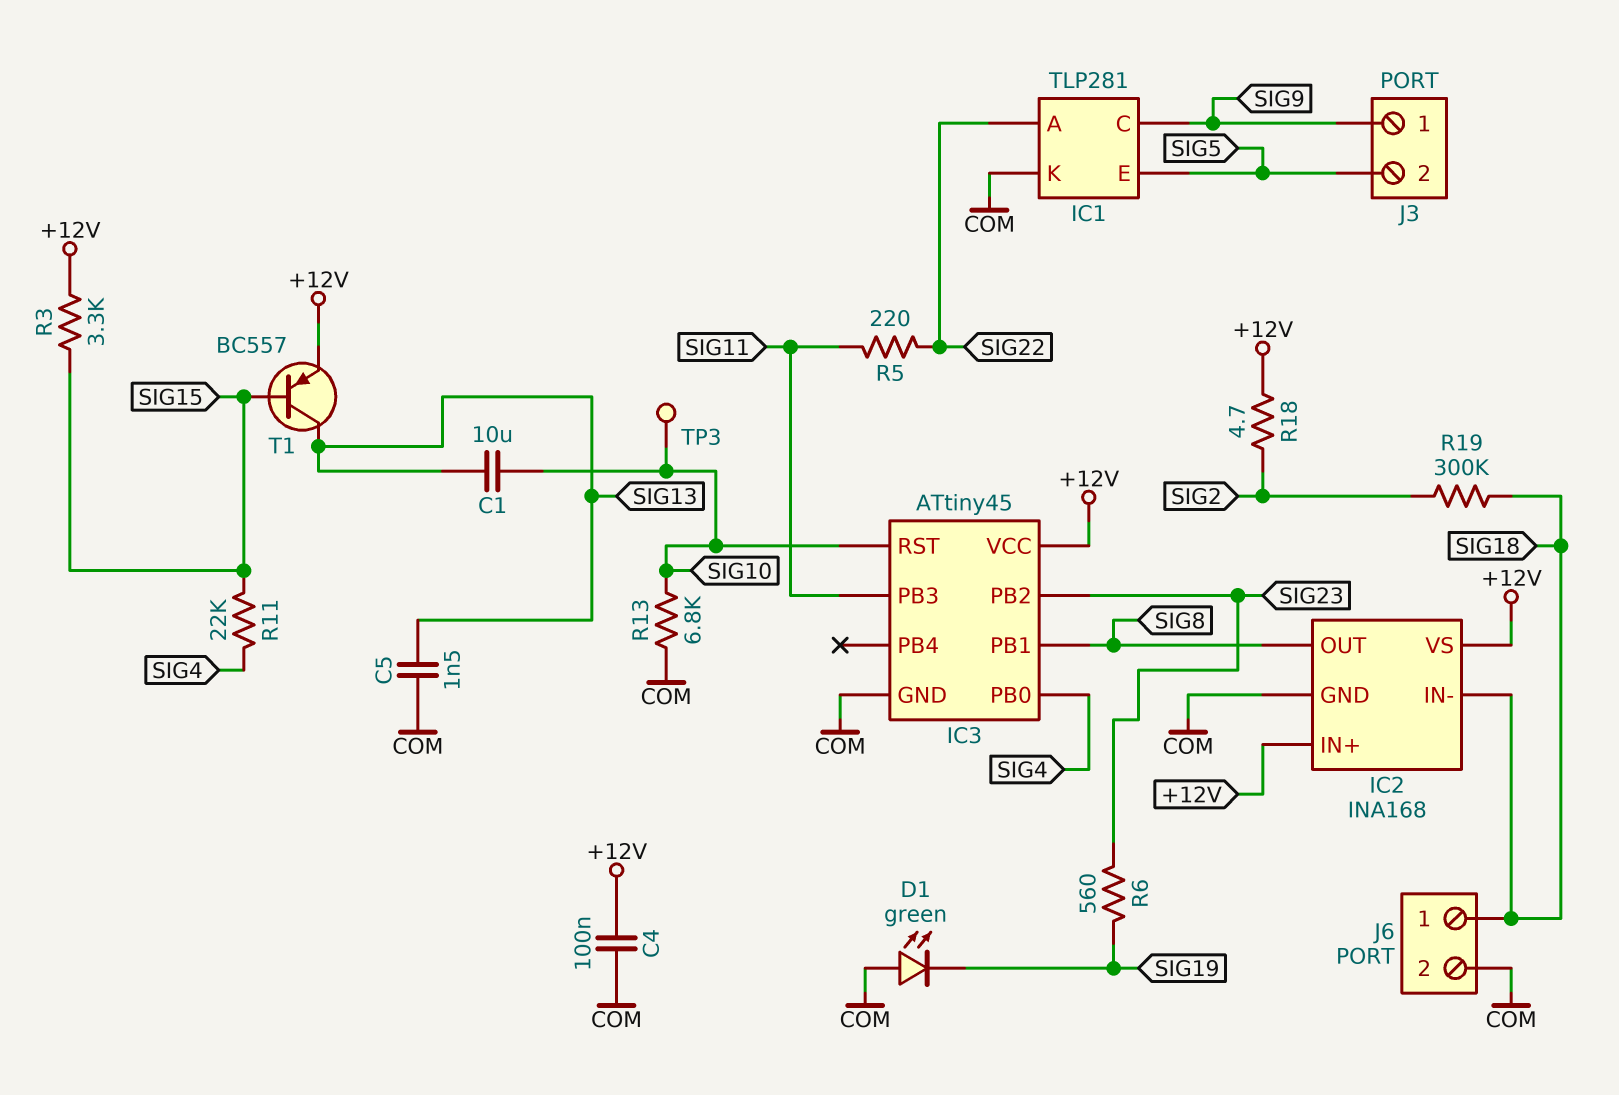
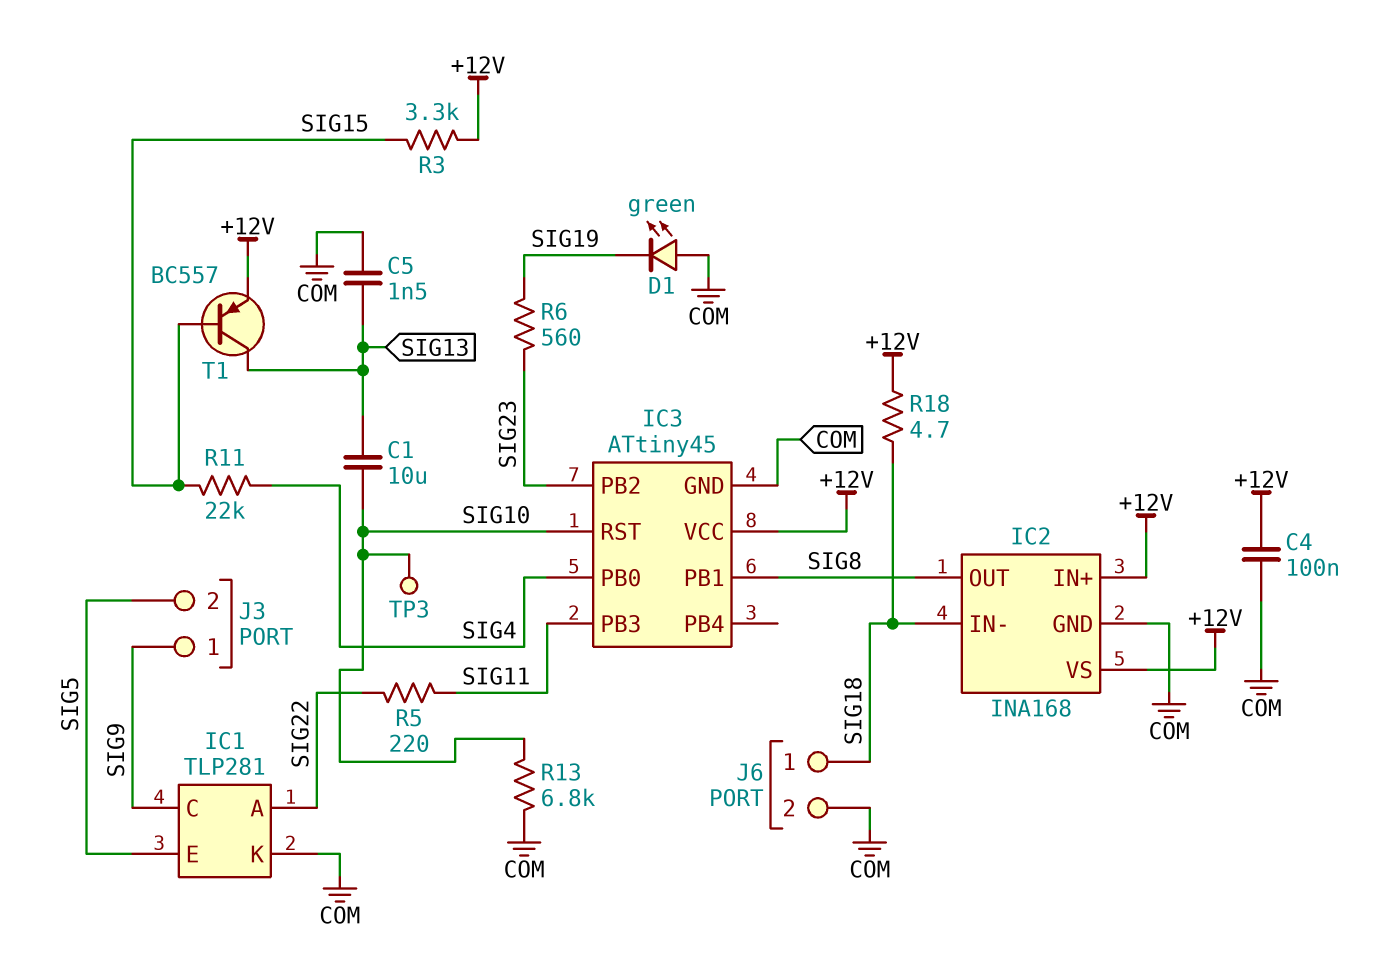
R18: 4.7 (+12V, SIG2) -> 4.7 (+12V, SIG18)
R19: 300k (SIG2, SIG18) -> none

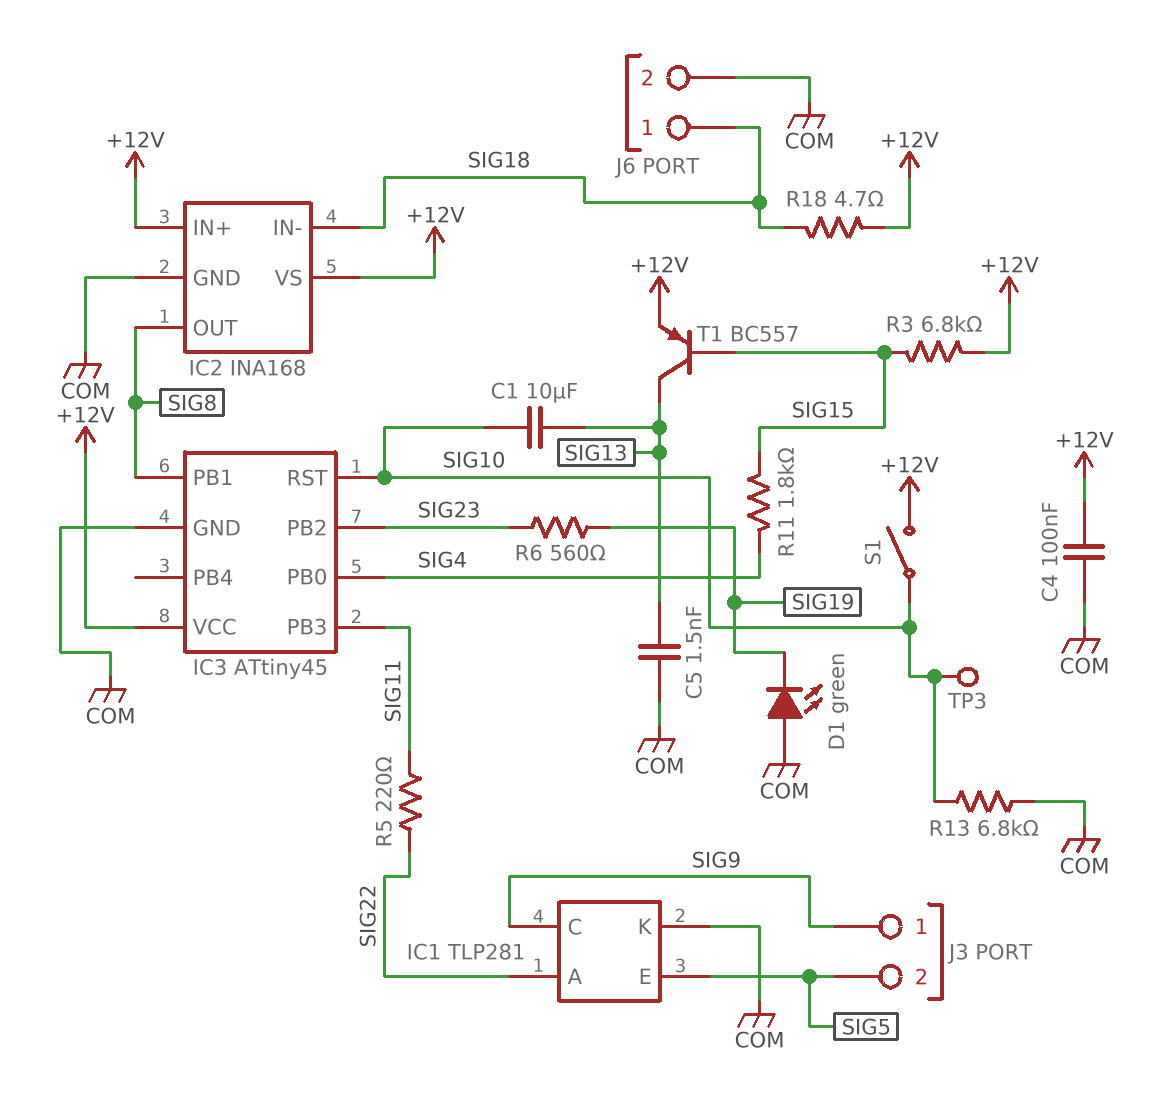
R3: 3.3k (+12V, SIG15) -> 6.8k (+12V, SIG15)
R11: 22k (SIG4, SIG15) -> 1.8k (SIG4, SIG15)
S1: none -> switch (+12V, SIG10)

